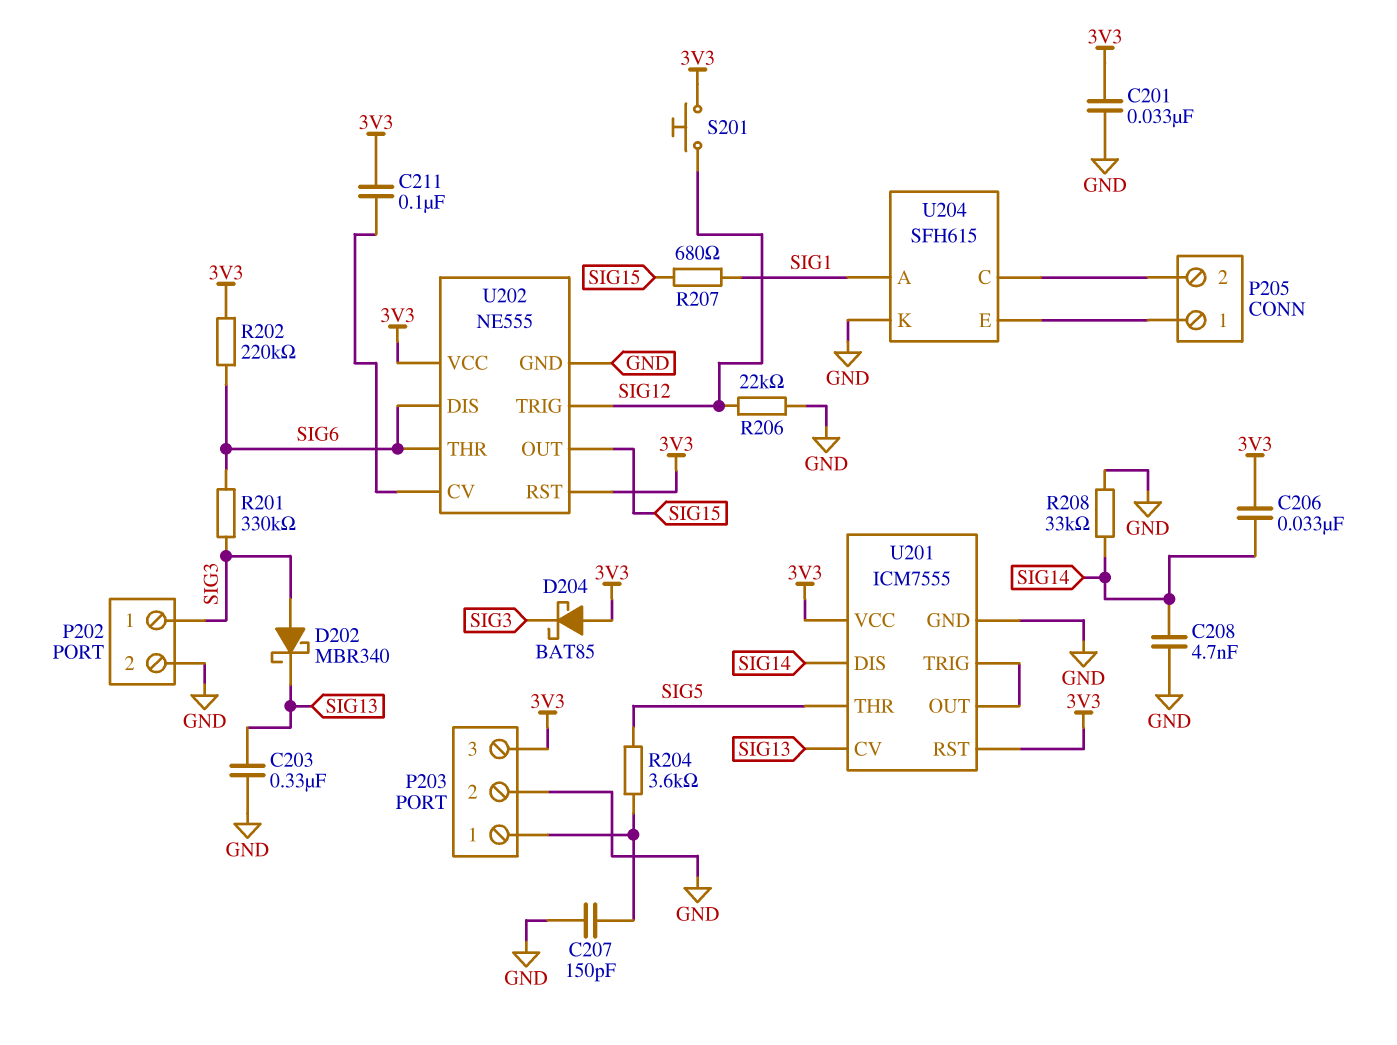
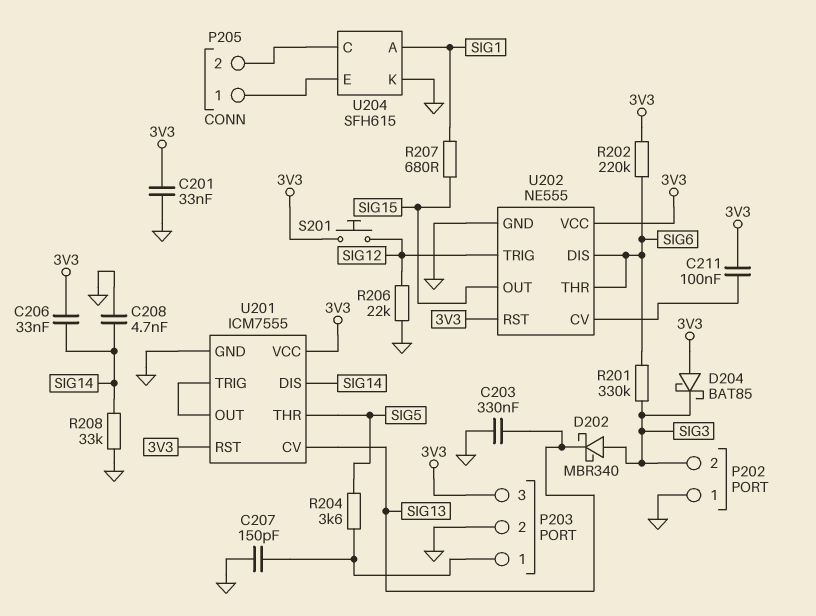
P202 pin 1: SIG3 -> GND
P202 pin 2: GND -> SIG3

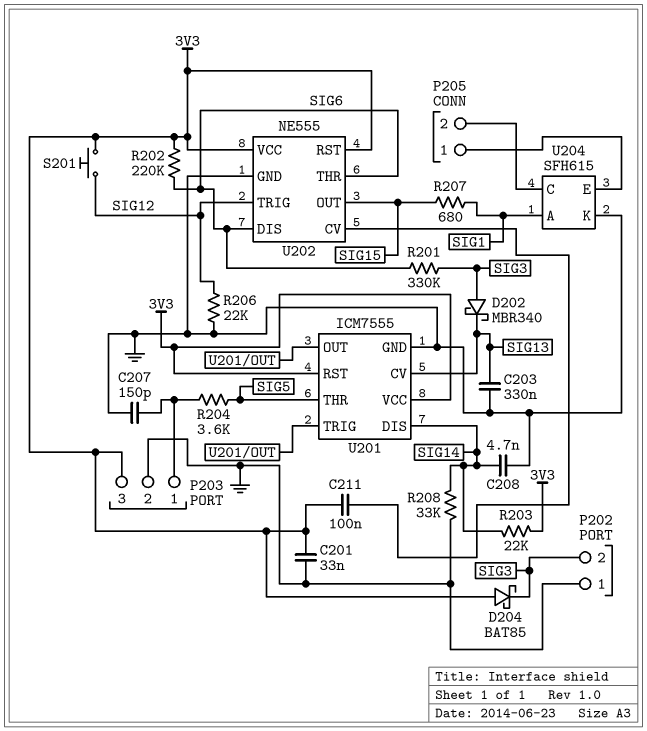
C206: 33nF (3V3, SIG14) -> none
R203: none -> 22k (3V3, SIG14)

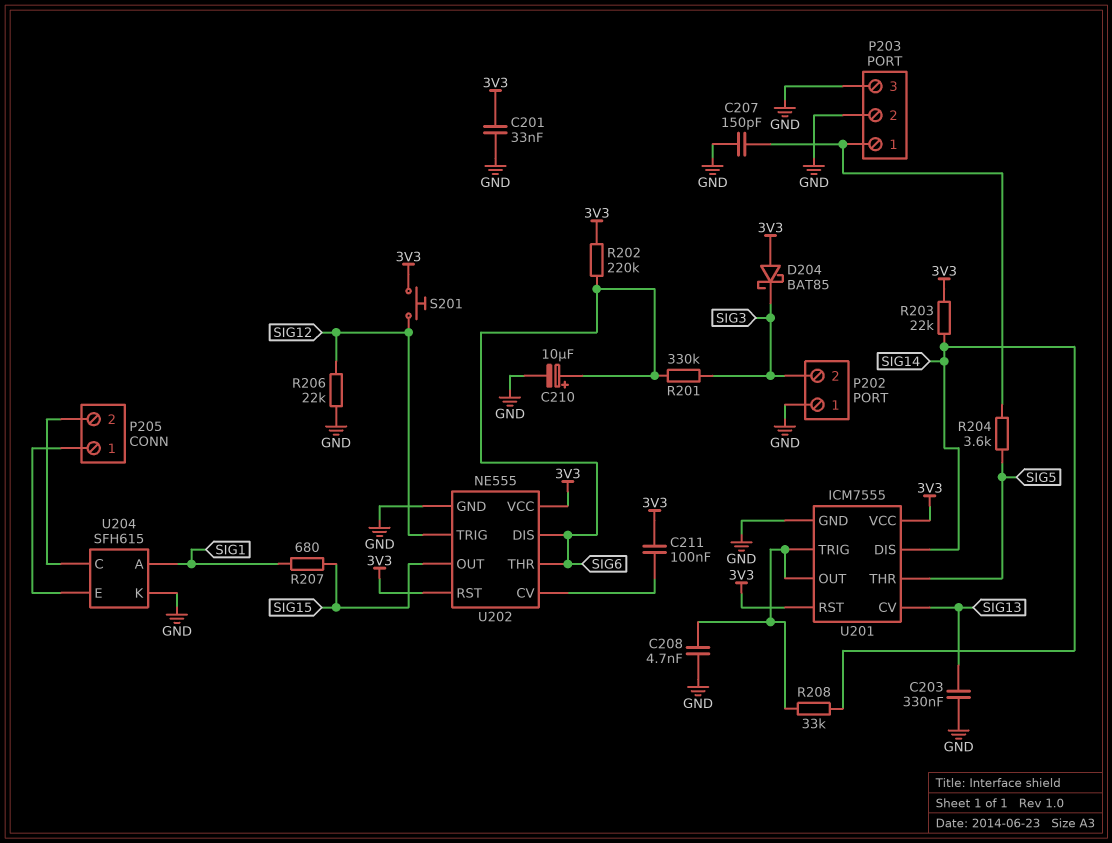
C208: 4.7nF (GND, SIG14) -> 4.7nF (GND, U201/OUT)
C210: none -> 10uF (plus SIG6, minus GND)
D202: schottky MBR340 (A SIG3, K SIG13) -> none
P203 pin 3: 3V3 -> GND
R208: 33k (GND, SIG14) -> 33k (SIG14, U201/OUT)

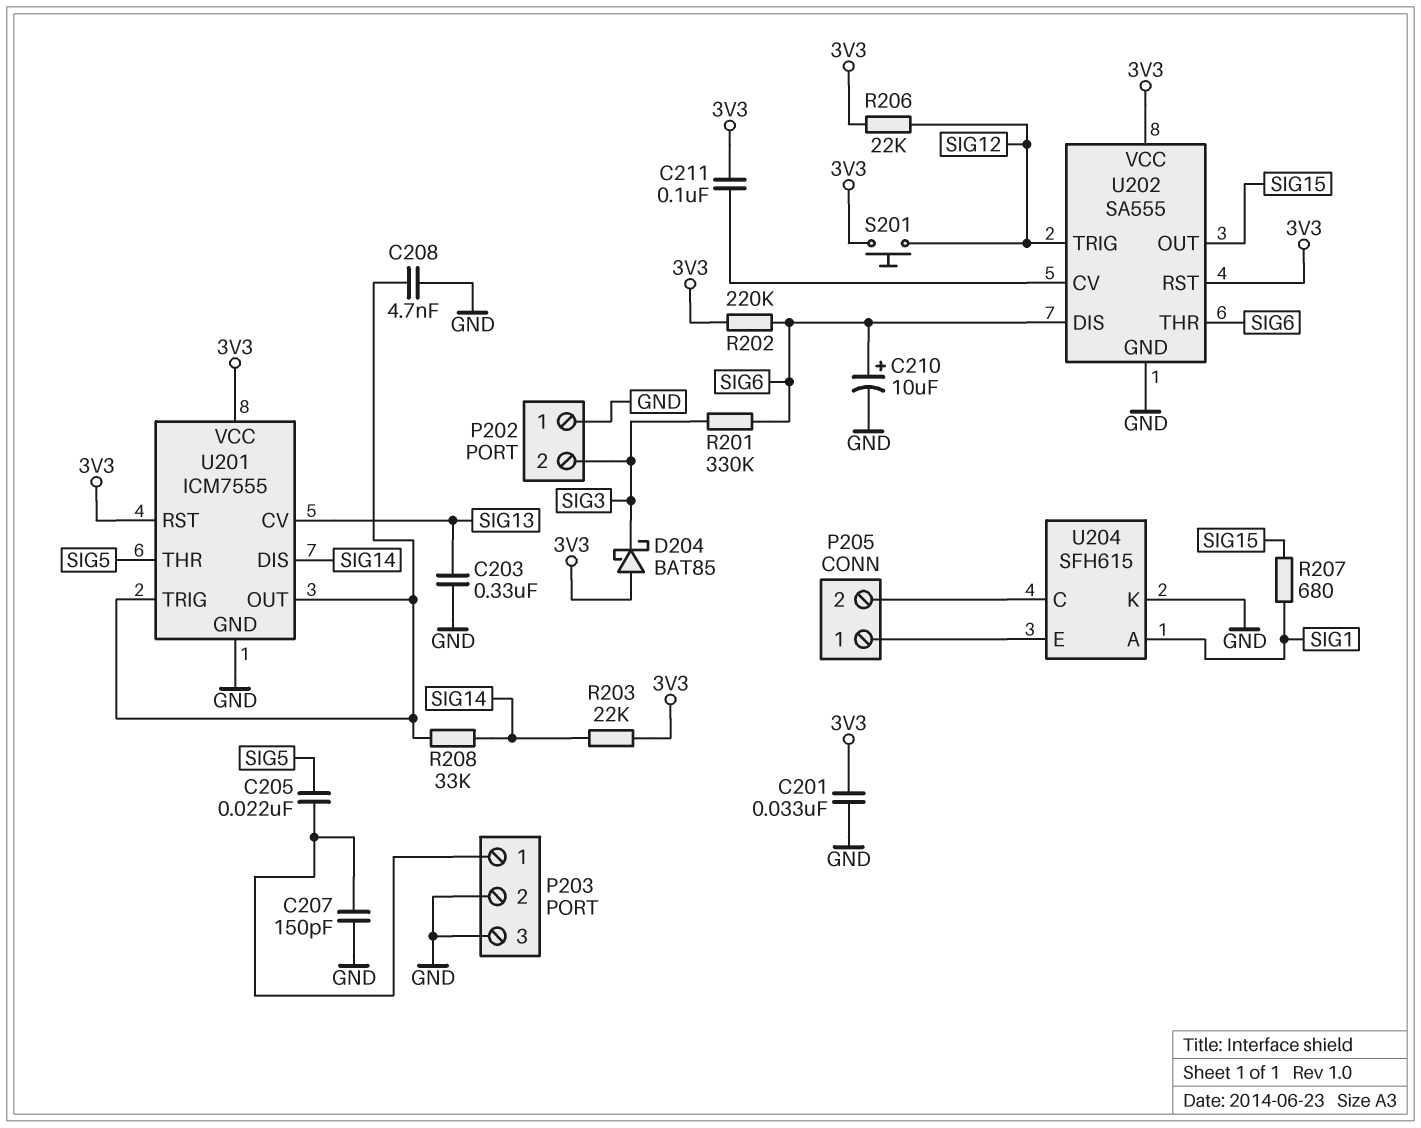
C205: none -> 22nF (P203/1, SIG5)
R204: 3.6k (P203/1, SIG5) -> none
R206: 22k (GND, SIG12) -> 22k (3V3, SIG12)
U202: NE555 -> SA555

